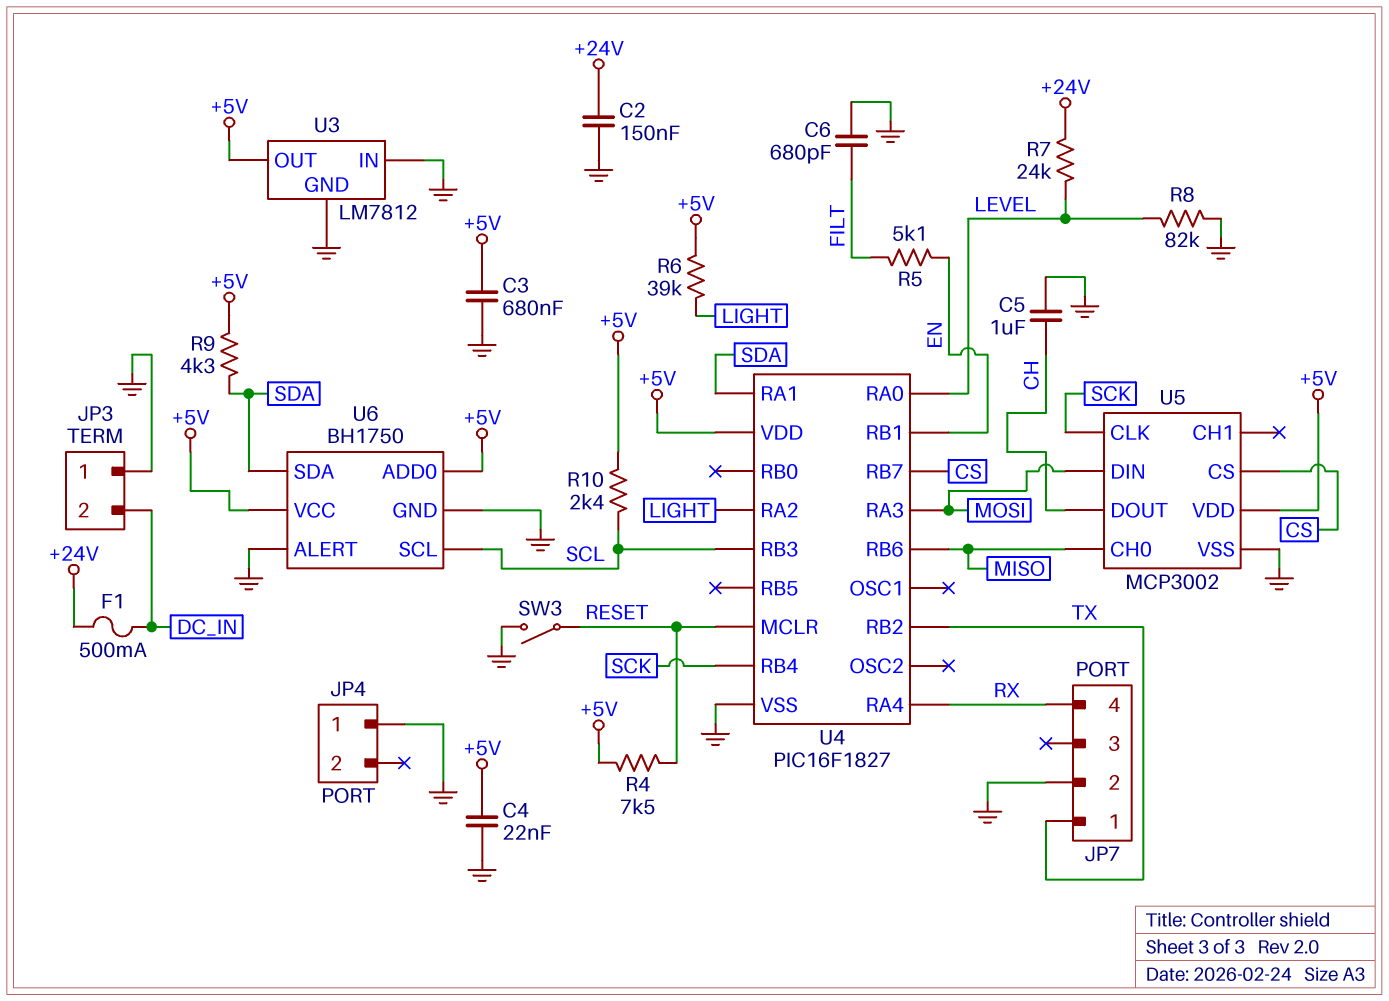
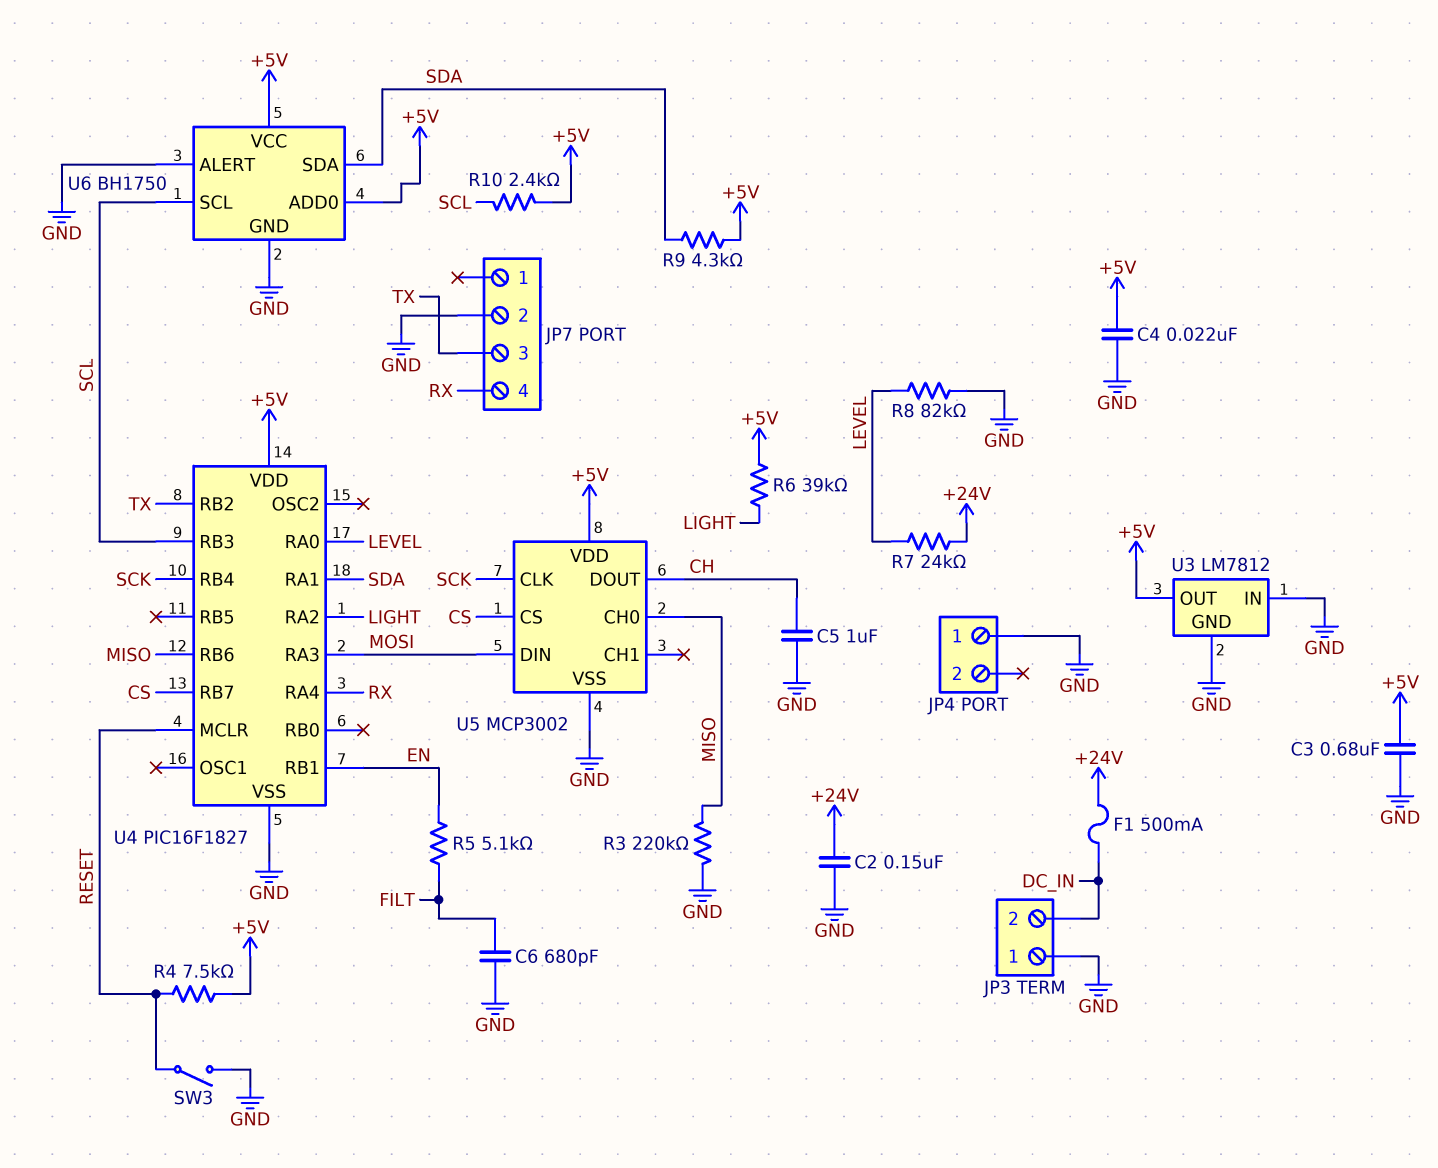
JP7 pin 1: TX -> none
JP7 pin 3: none -> TX
R3: none -> 220k (GND, MISO)

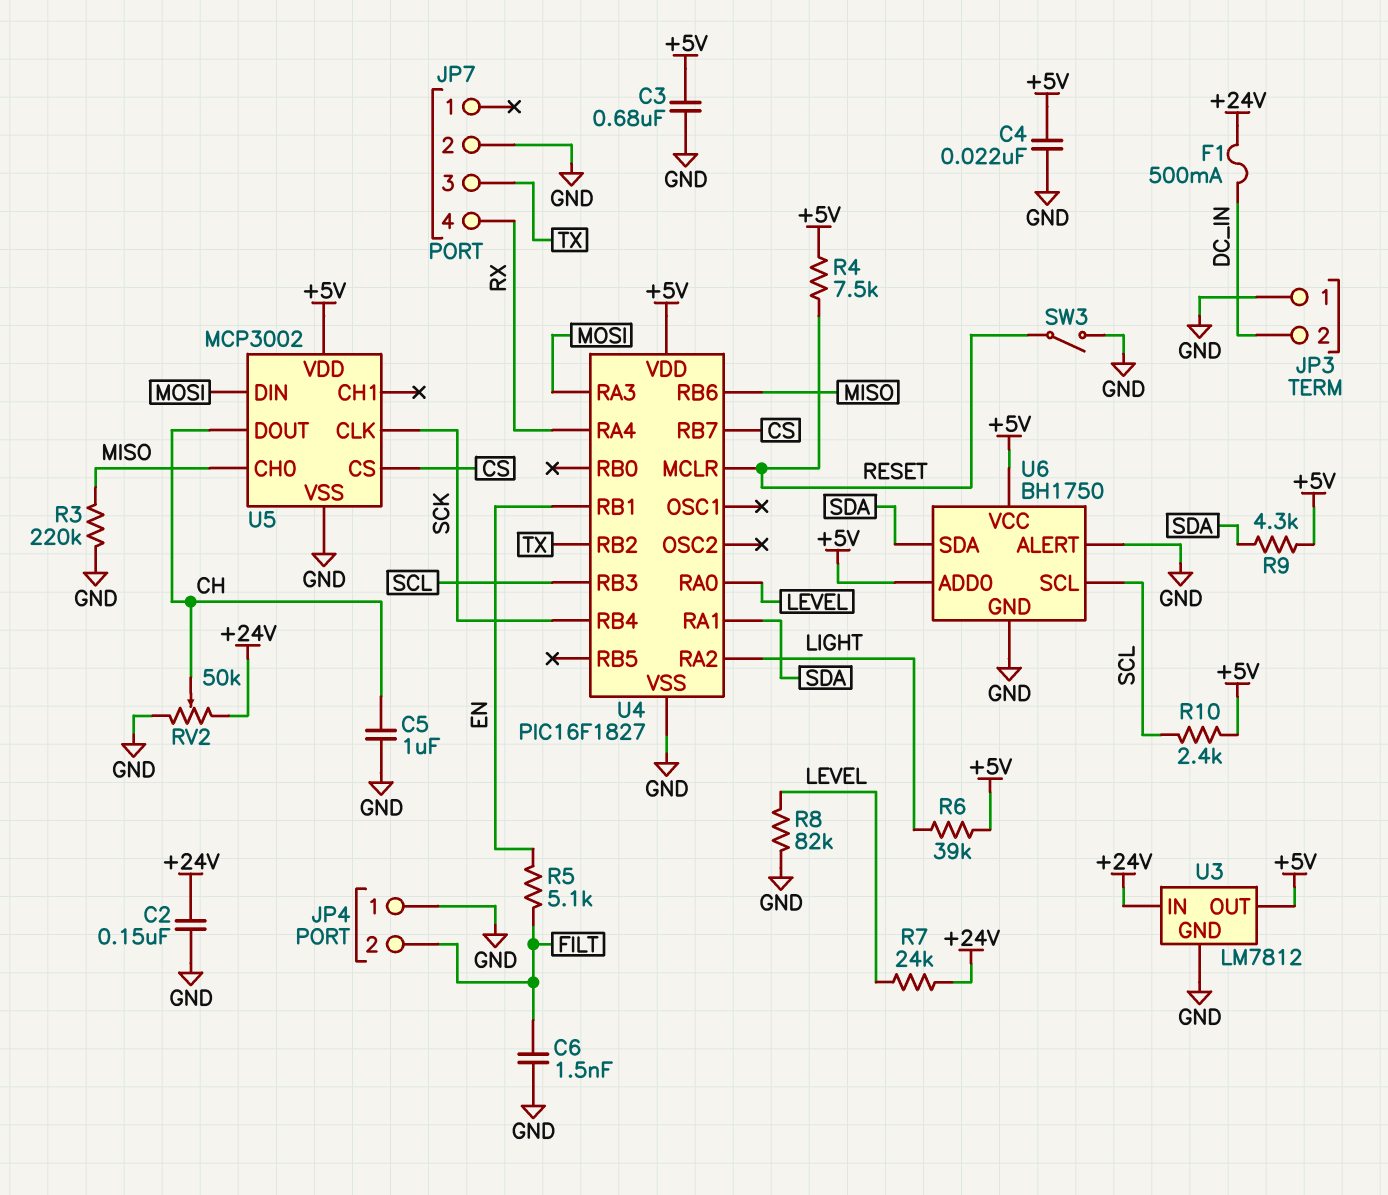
C6: 680pF (FILT, GND) -> 1.5nF (FILT, GND)
JP4 pin 2: none -> FILT
RV2: none -> 50k (+24V, GND, wiper CH)
U3 pin IN: GND -> +24V

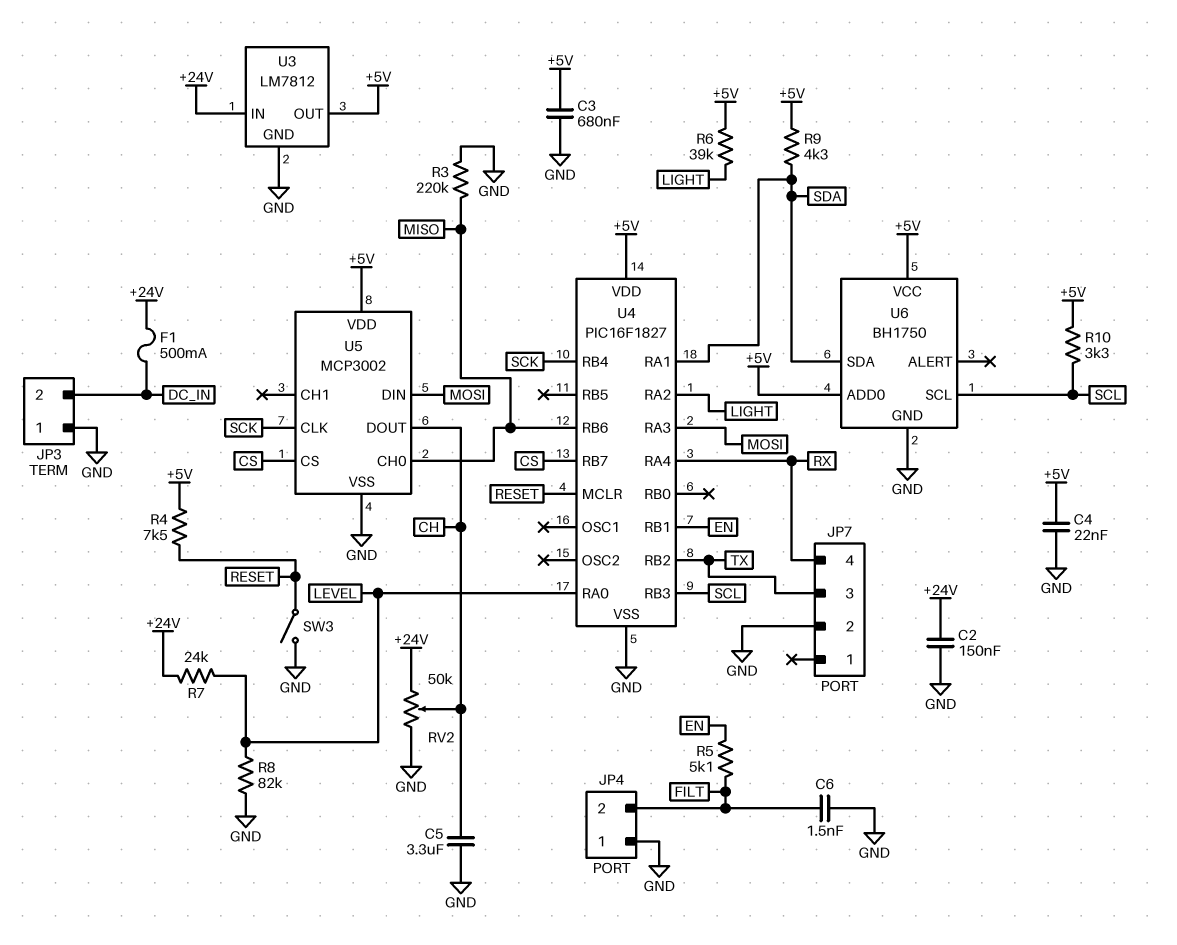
C5: 1uF (CH, GND) -> 3.3uF (CH, GND)
R10: 2.4k (+5V, SCL) -> 3.3k (+5V, SCL)
U6 pin ALERT: GND -> none

